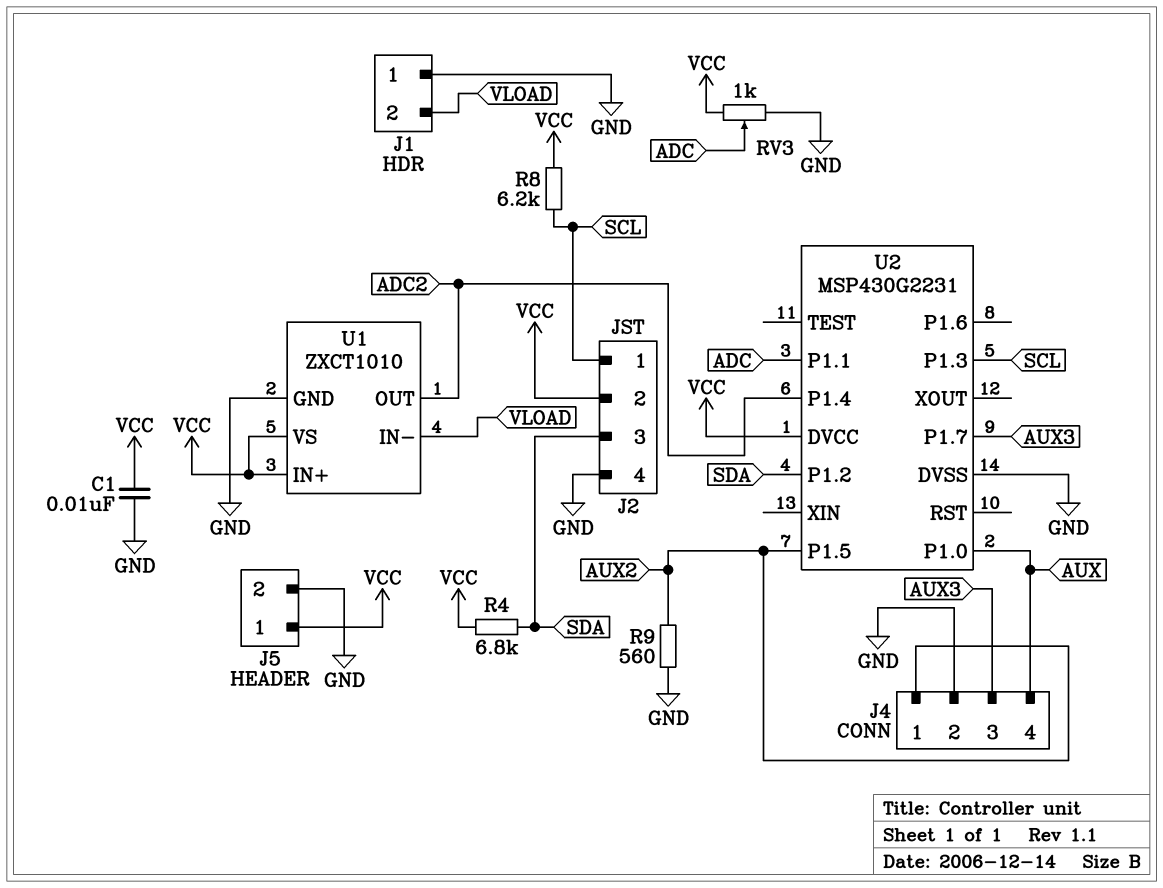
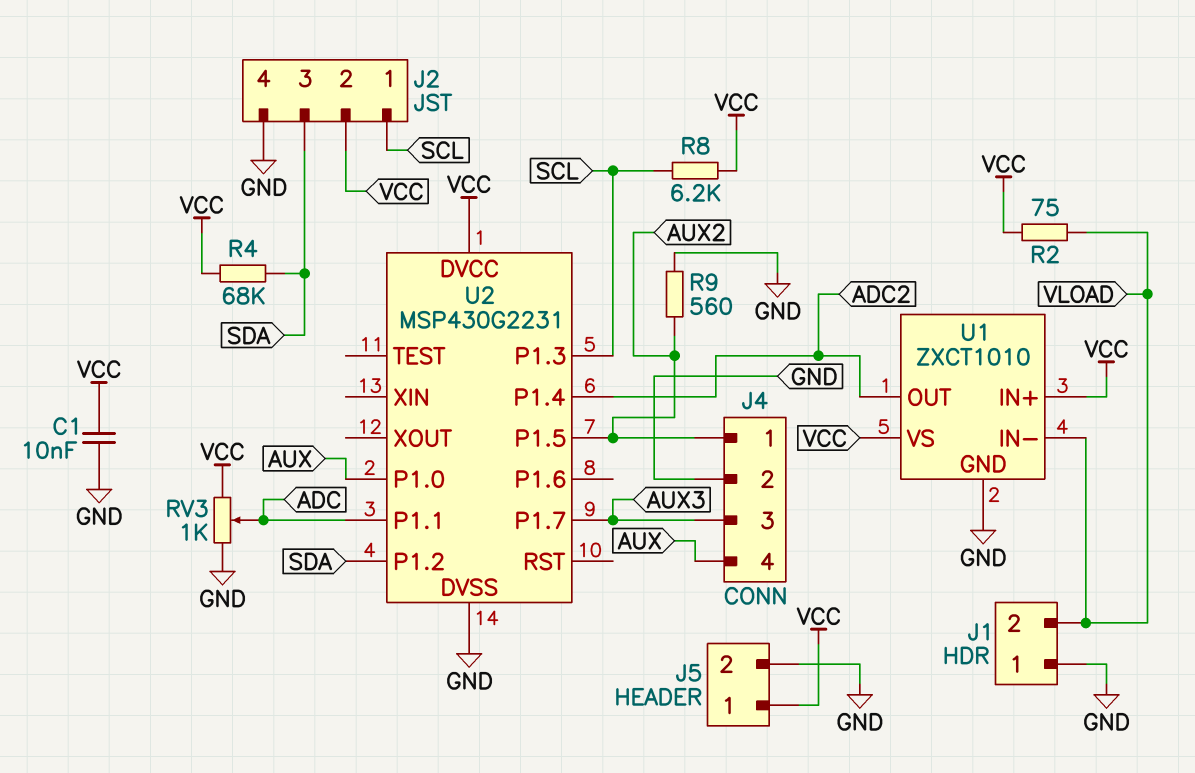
R2: none -> 75 (VCC, VLOAD)
R4: 6.8k (SDA, VCC) -> 68k (SDA, VCC)

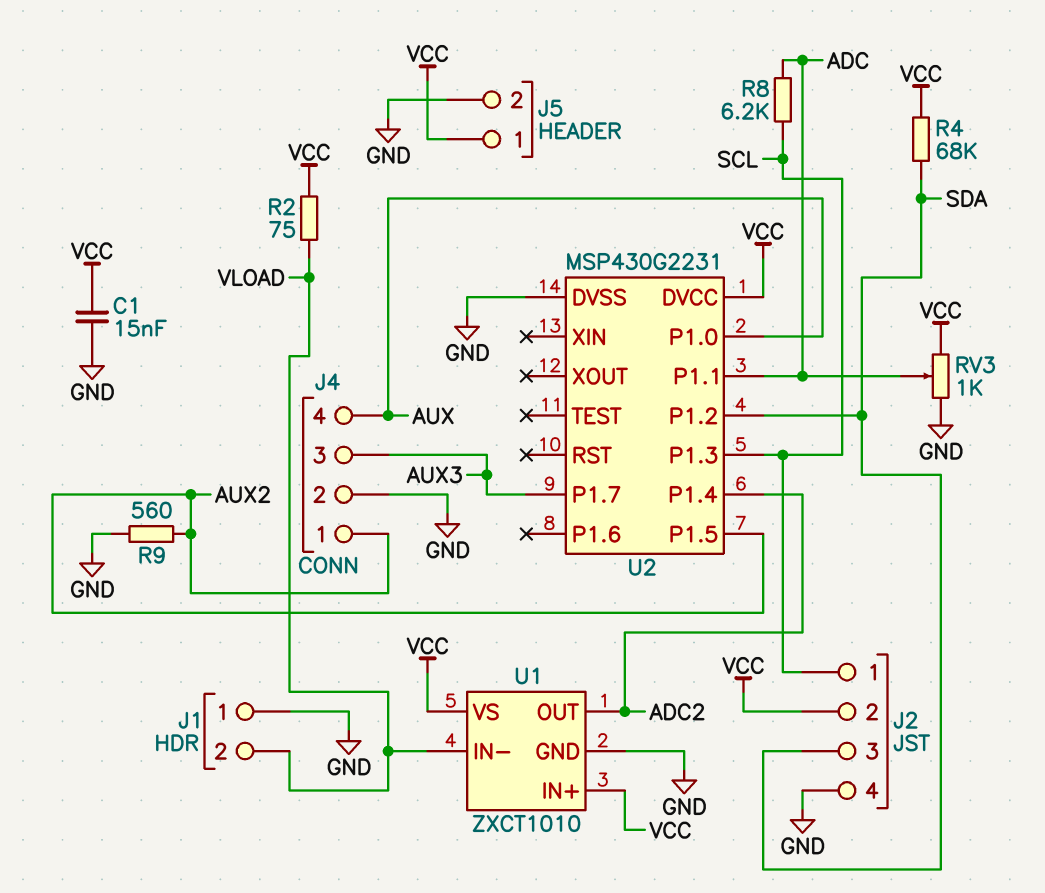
C1: 10nF (GND, VCC) -> 15nF (GND, VCC)
R8: 6.2k (SCL, VCC) -> 6.2k (ADC, SCL)

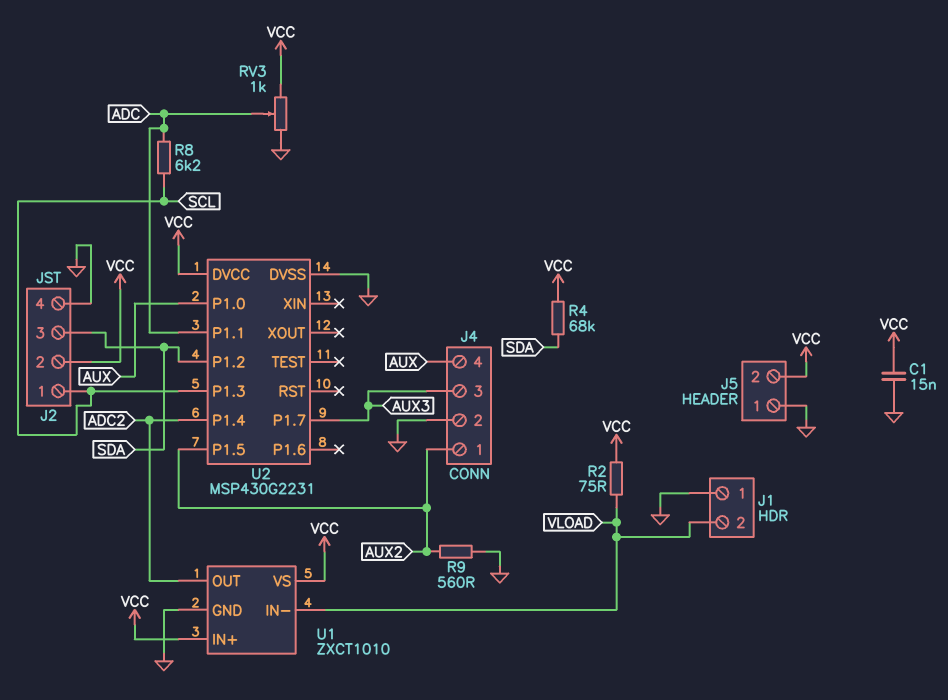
J5 pin 1: VCC -> GND
J5 pin 2: GND -> VCC

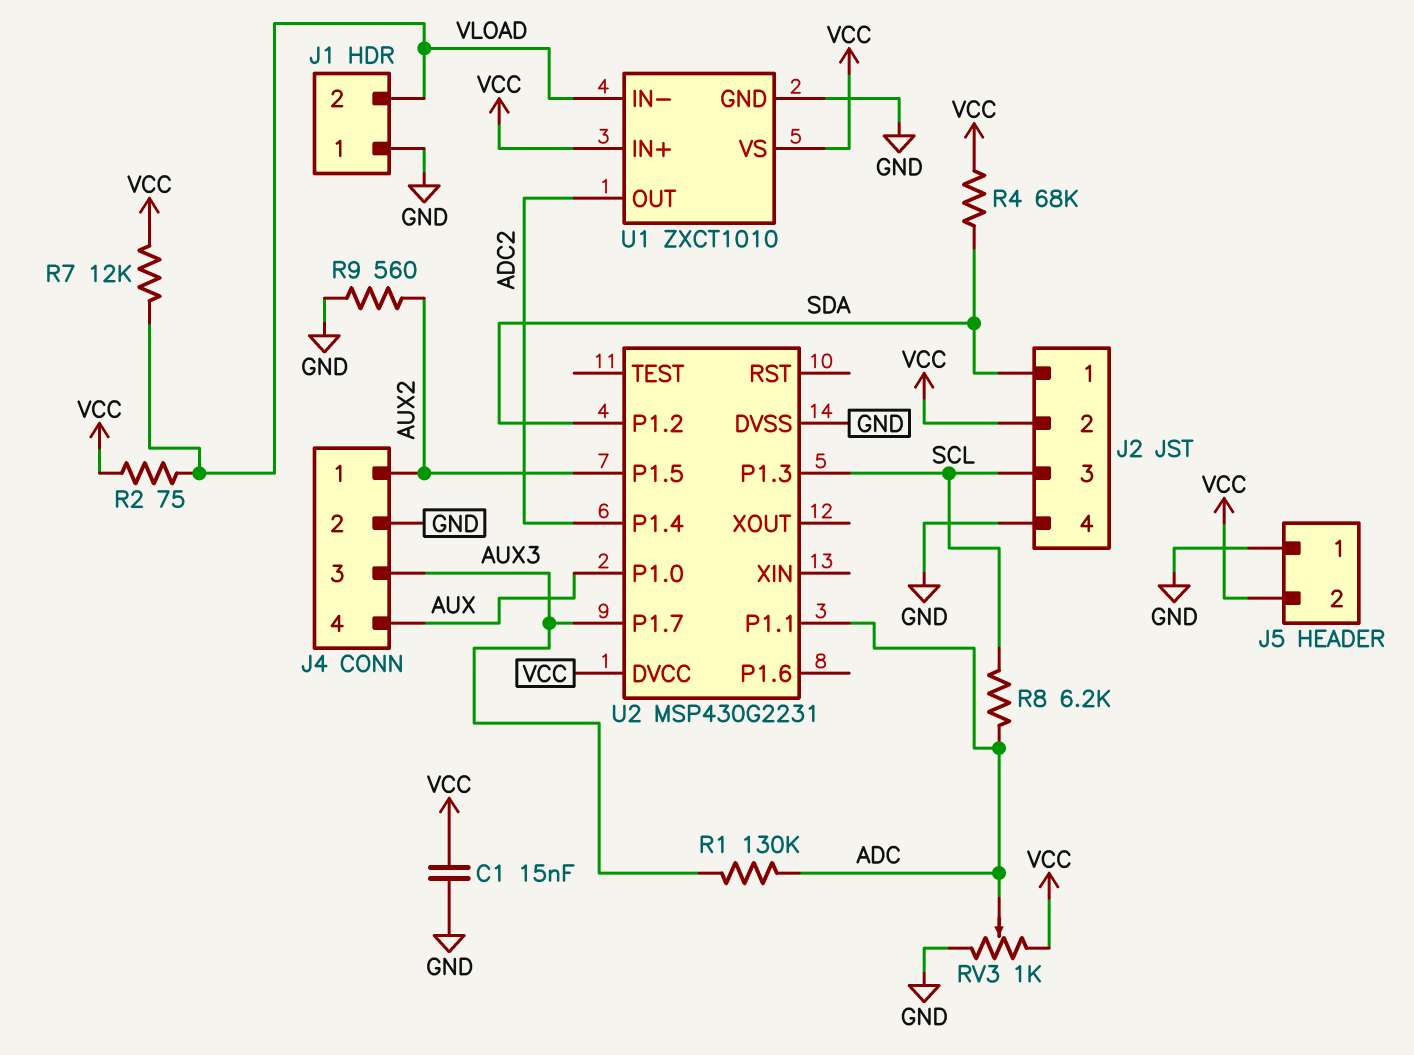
J2 pin 1: SCL -> SDA
J2 pin 3: SDA -> SCL
R1: none -> 130k (ADC, AUX3)
R7: none -> 12k (VCC, VLOAD)

